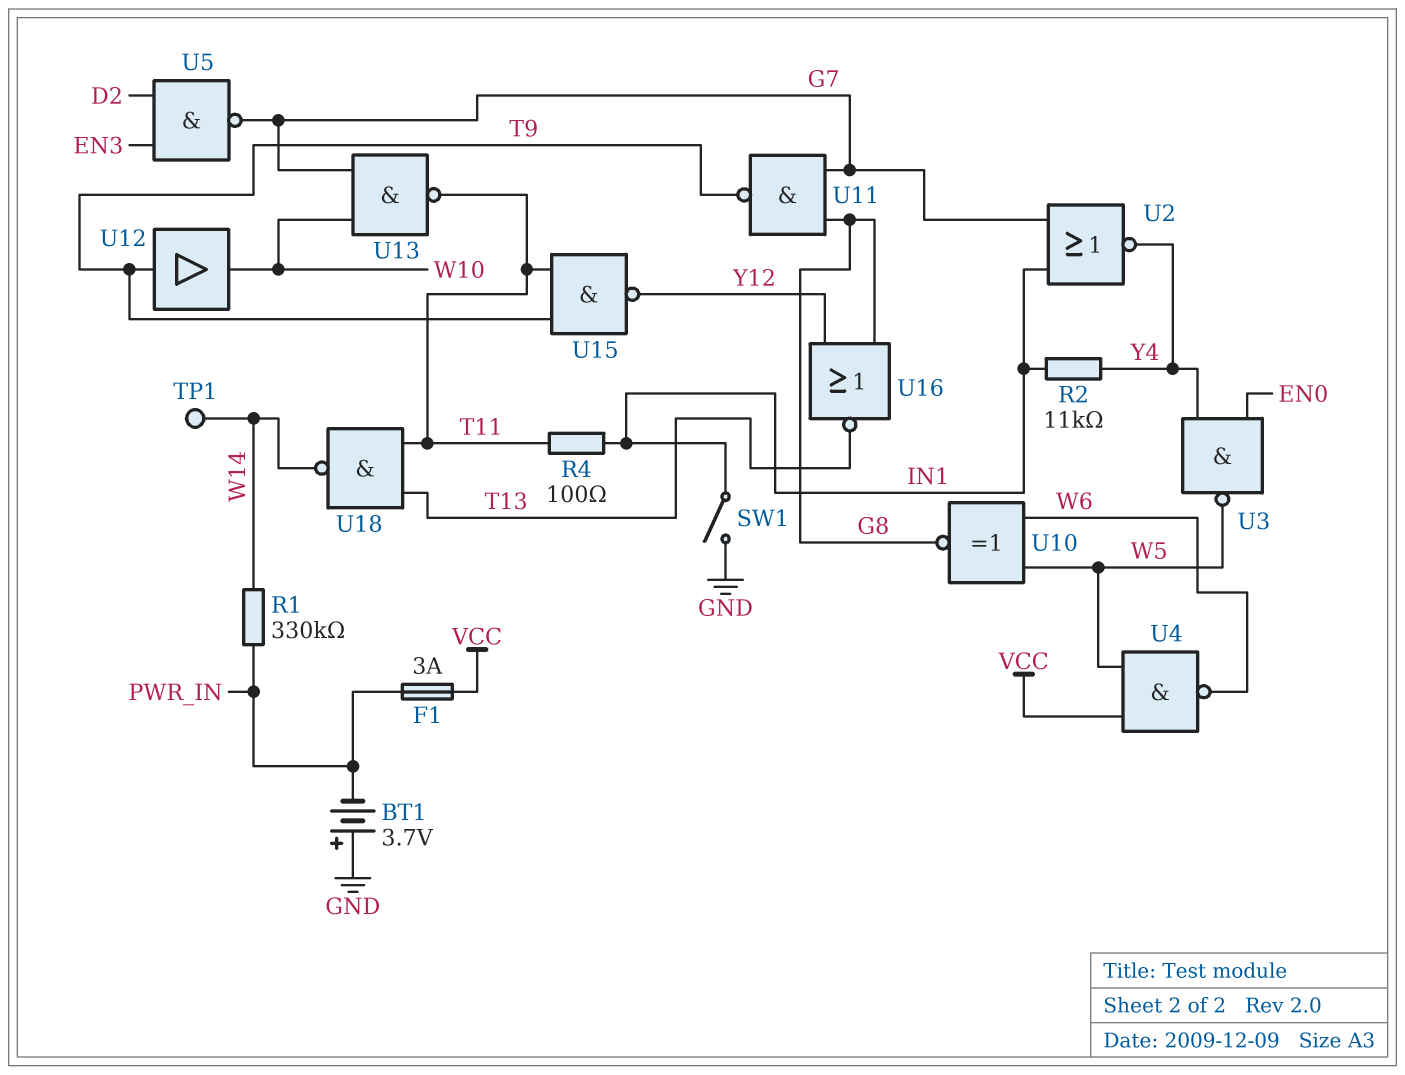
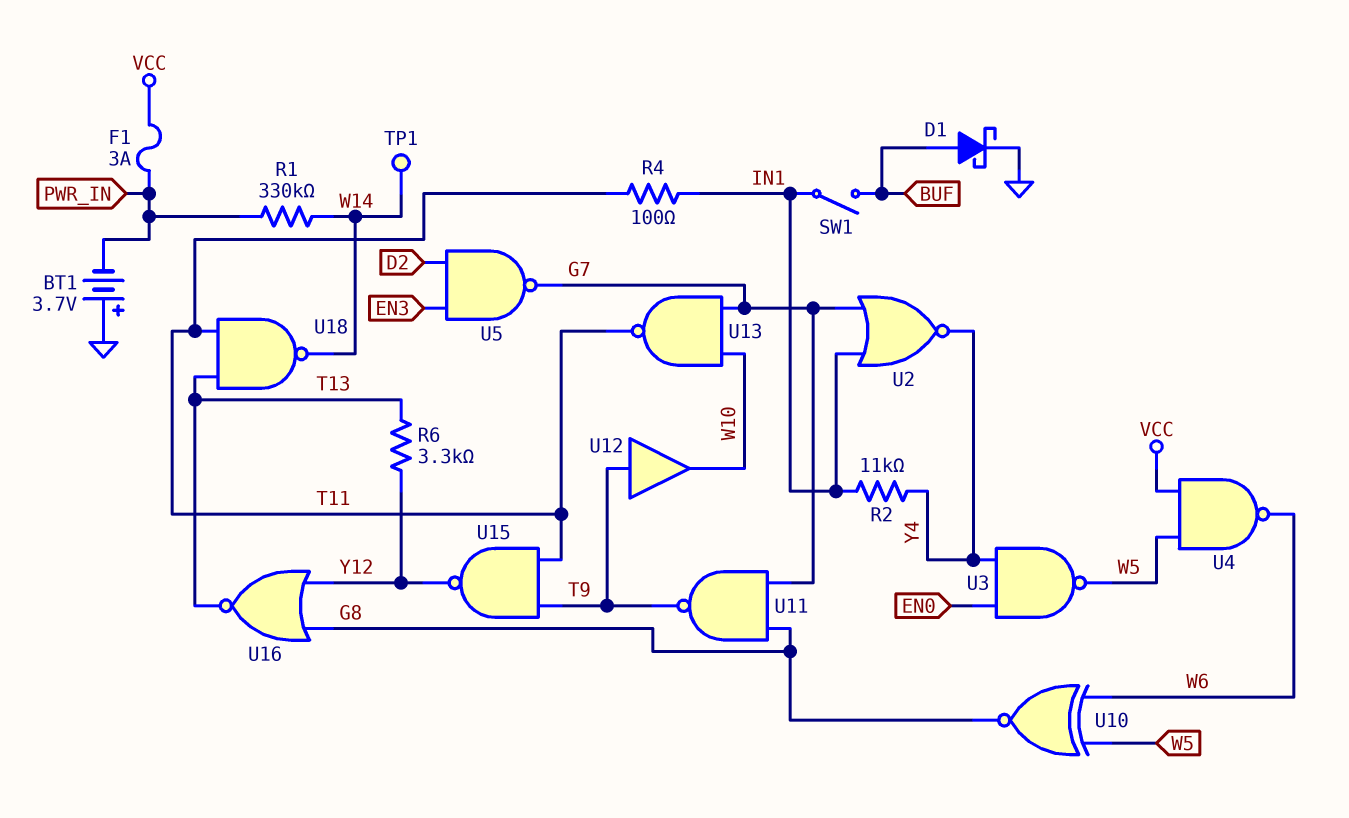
D1: none -> schottky (A BUF, K GND)
R6: none -> 3.3k (T13, Y12)
SW1: switch (GND, IN1) -> switch (BUF, IN1)

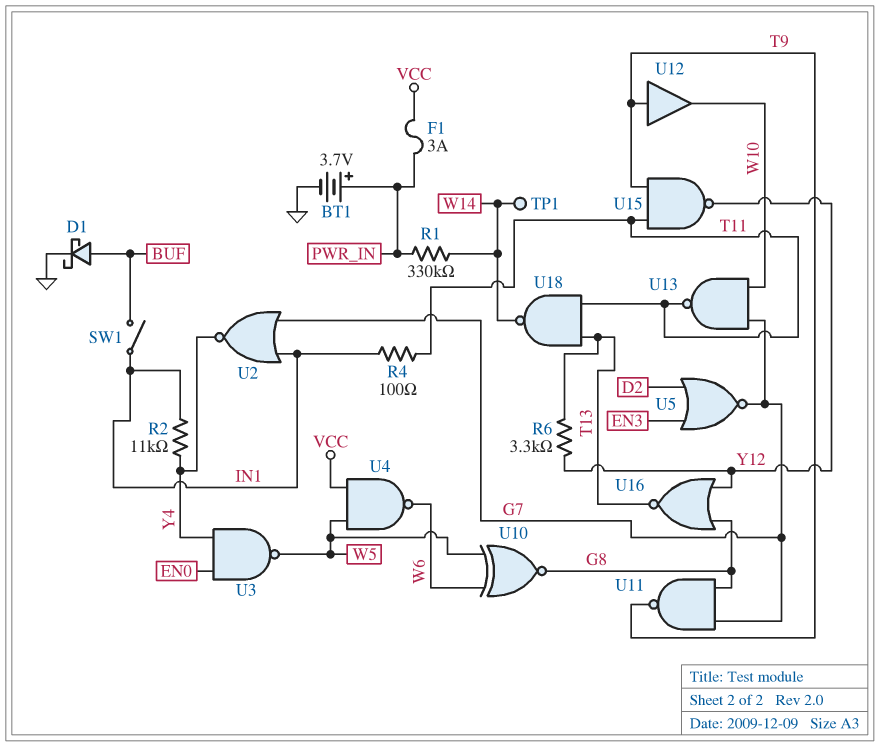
BT1: 3.7V (plus GND, minus PWR_IN) -> 3.7V (plus PWR_IN, minus GND)
U5: NAND (in D2, in EN3, out G7) -> NOR (in D2, in EN3, out G7)

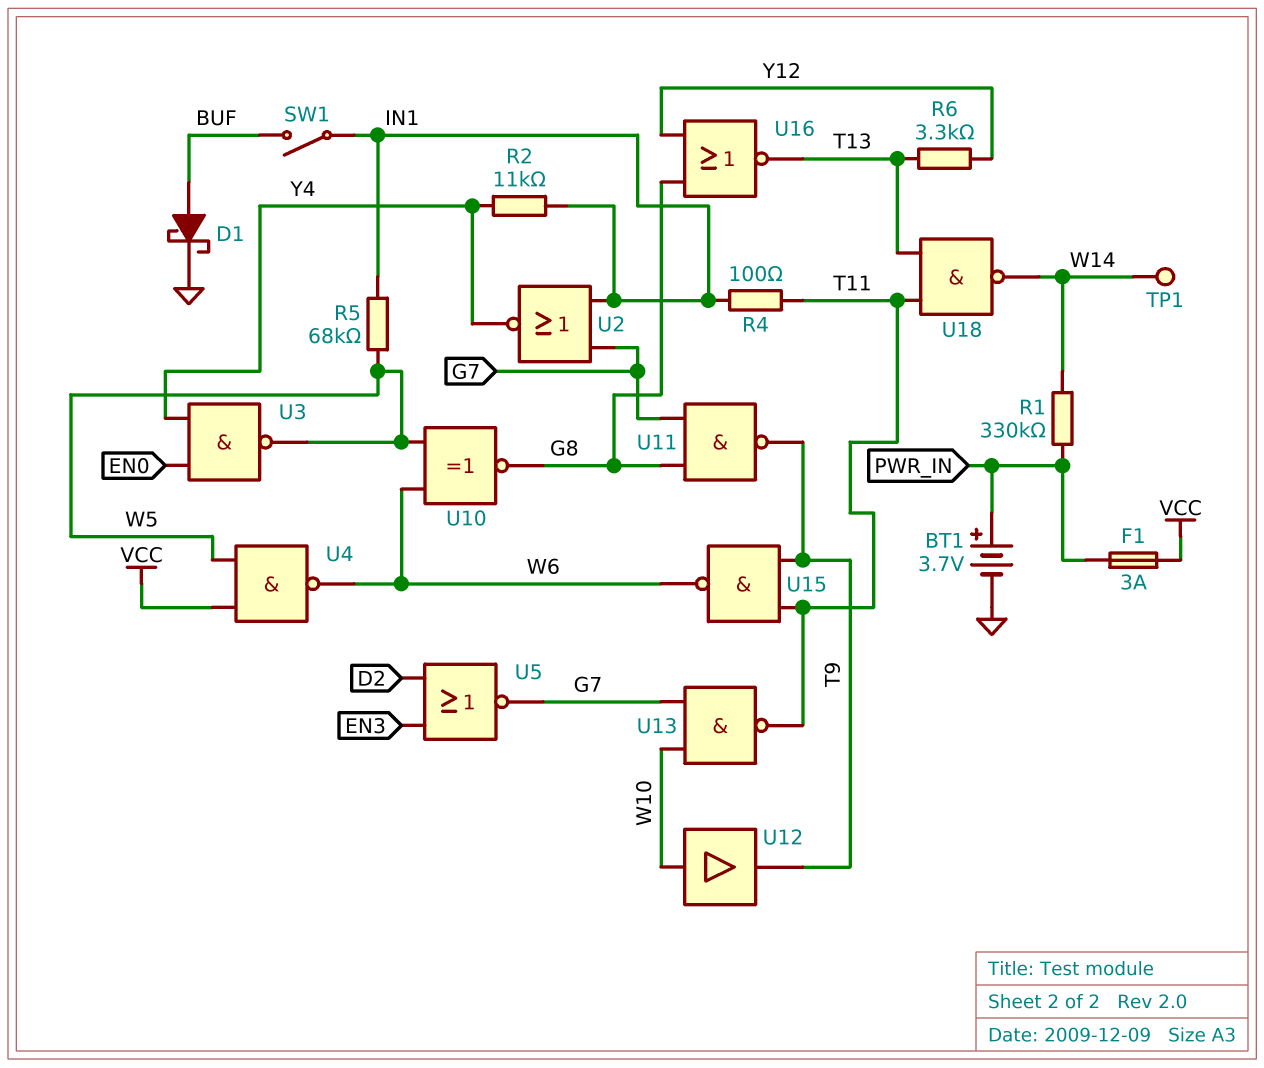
R5: none -> 68k (IN1, W5)
U12: buffer (in T9, out W10) -> buffer (in W10, out T9)
U15: NAND (in T9, in T11, out Y12) -> NAND (in T9, in T11, out W6)

